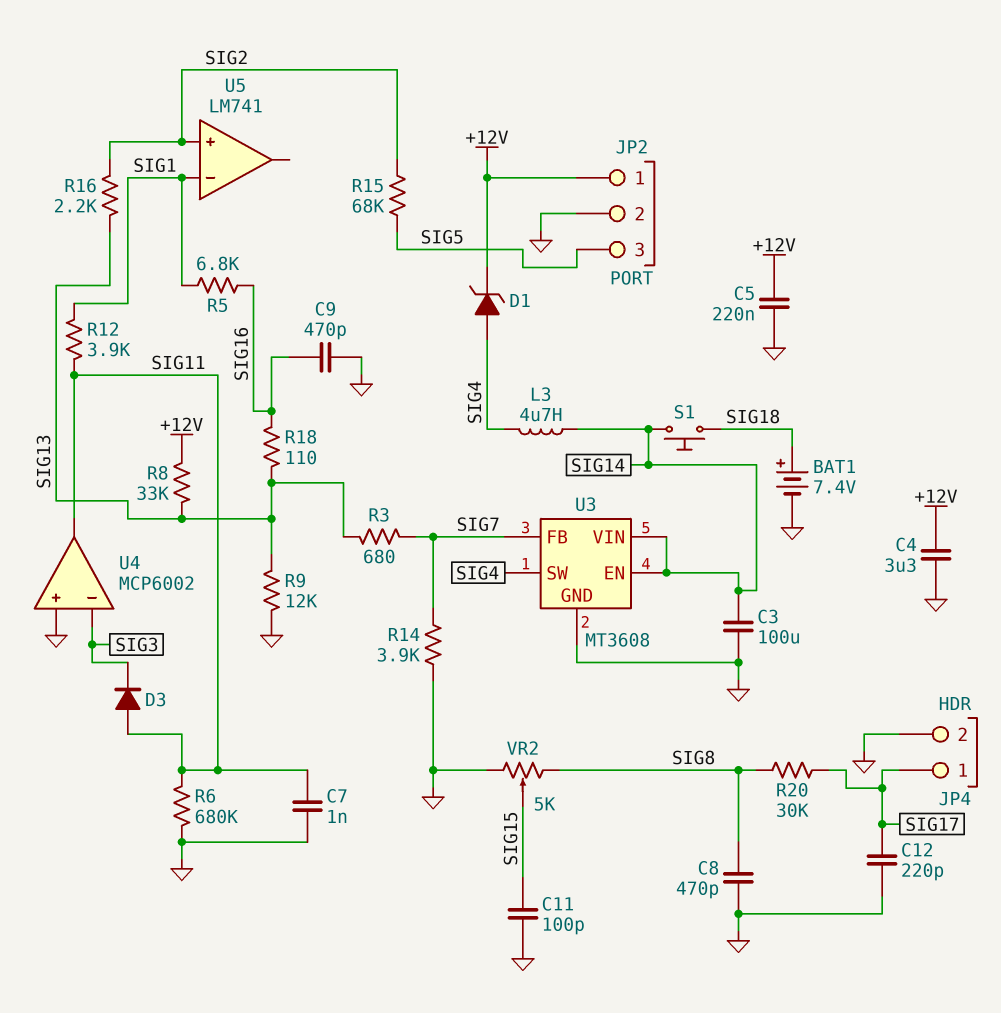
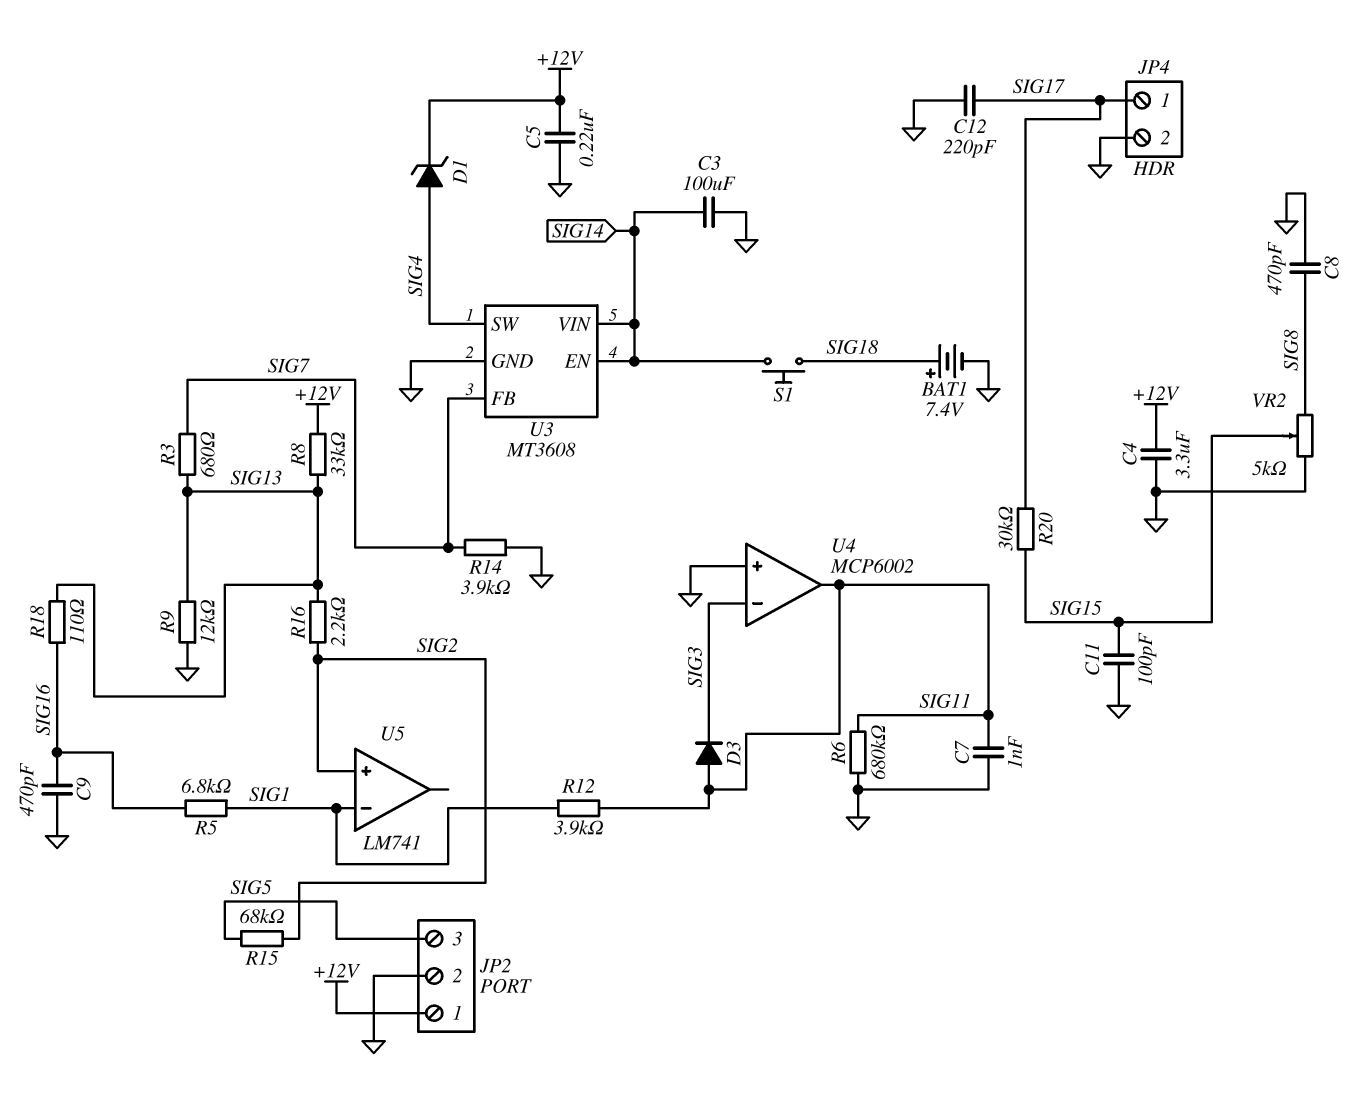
L3: 4.7uH (SIG4, SIG14) -> none
R20: 30k (SIG8, SIG17) -> 30k (SIG15, SIG17)

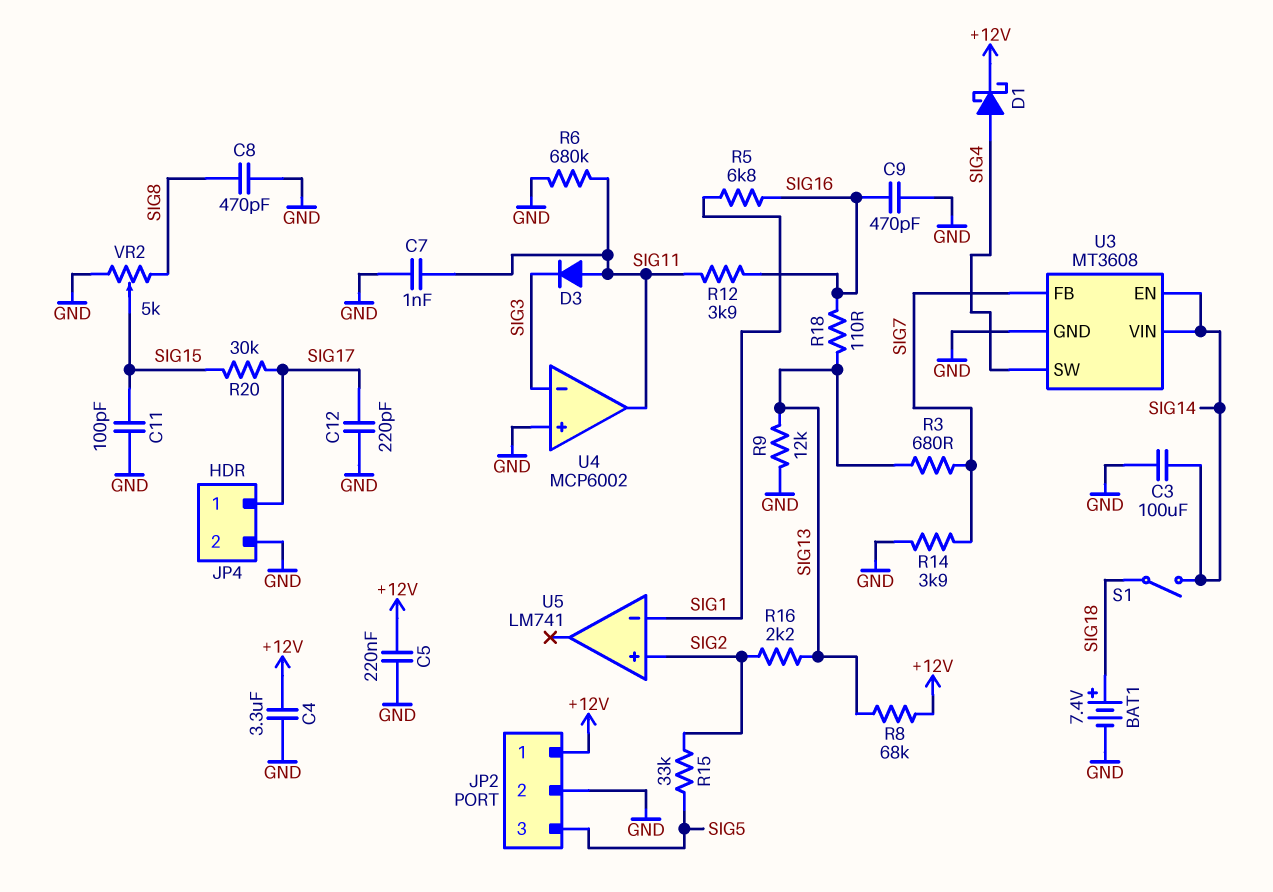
D1: zener (A SIG4, K +12V) -> schottky (A SIG4, K +12V)
R8: 33k (+12V, SIG13) -> 68k (+12V, SIG13)
R12: 3.9k (SIG1, SIG11) -> 3.9k (SIG11, SIG16)
R15: 68k (SIG2, SIG5) -> 33k (SIG2, SIG5)
S1: button (SIG14, SIG18) -> switch (SIG14, SIG18)

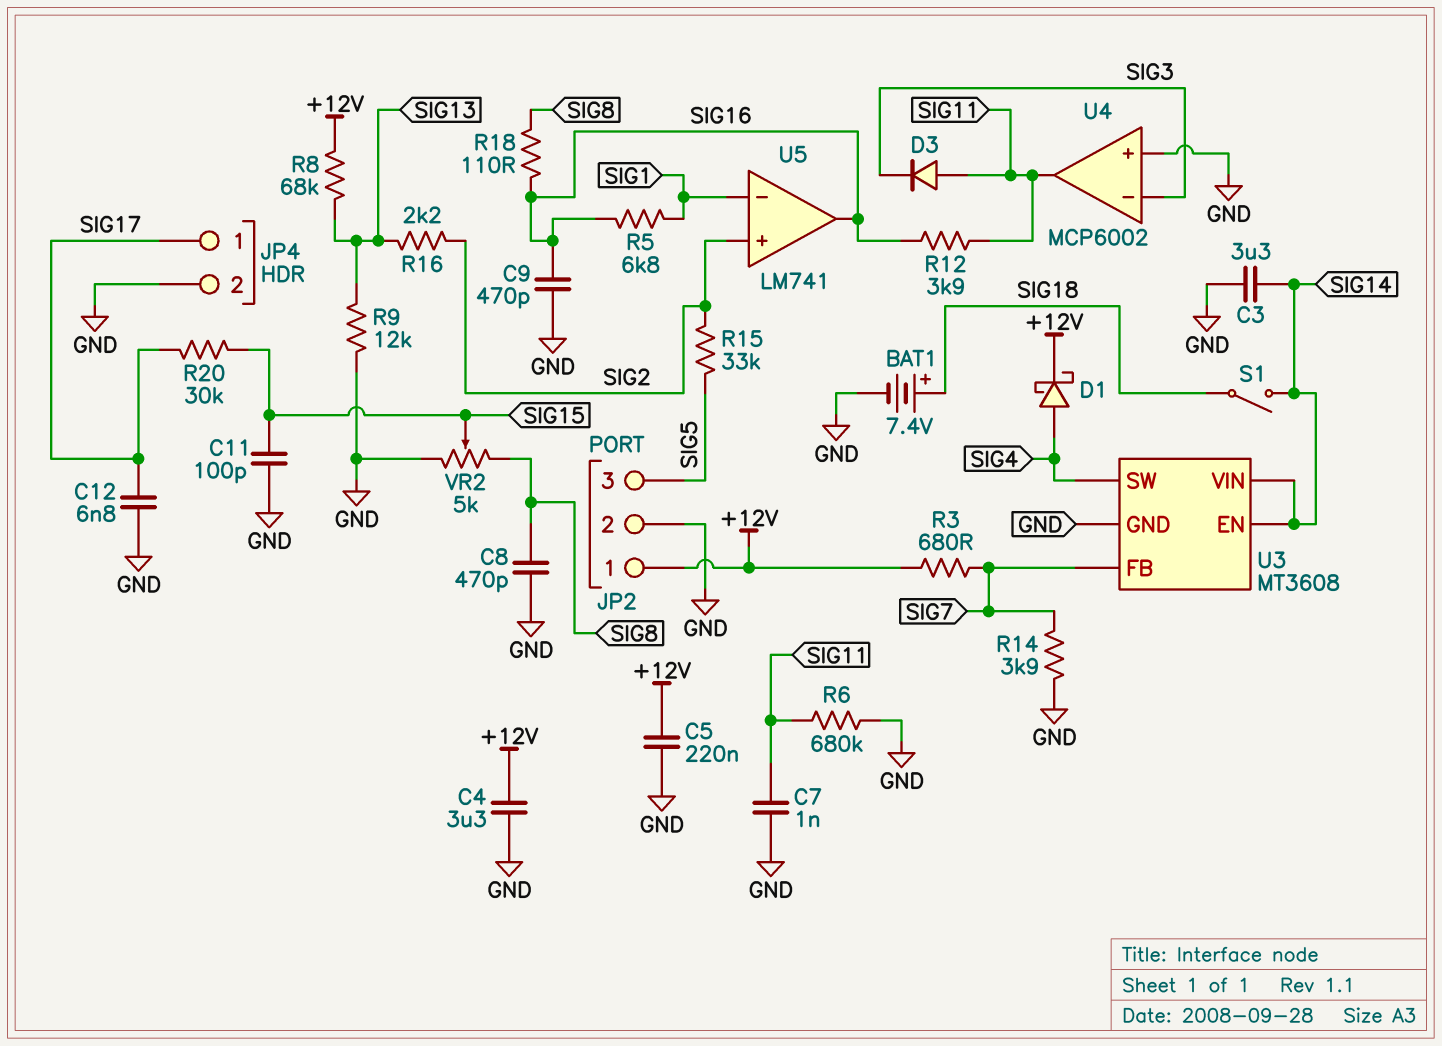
C3: 100uF (GND, SIG14) -> 3.3uF (GND, SIG14)
C12: 220pF (GND, SIG17) -> 6.8nF (GND, SIG17)
R3: 680 (SIG7, SIG13) -> 680 (+12V, SIG7)
R18: 110 (SIG13, SIG16) -> 110 (SIG8, SIG16)
U5 pin out: none -> SIG16

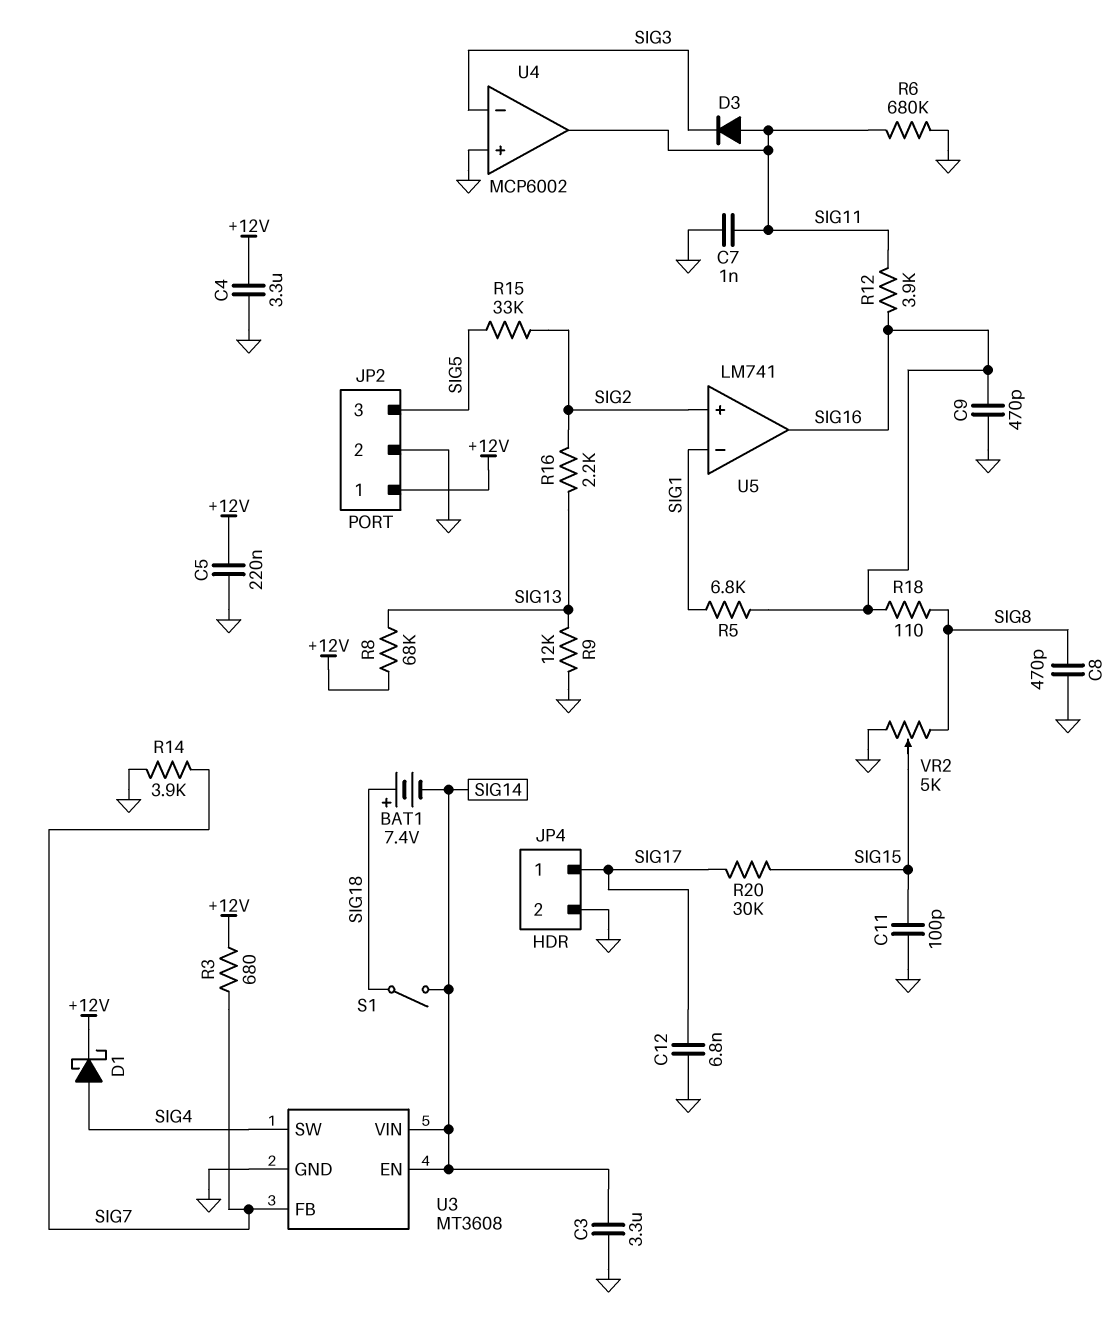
BAT1: 7.4V (plus SIG18, minus GND) -> 7.4V (plus SIG18, minus SIG14)

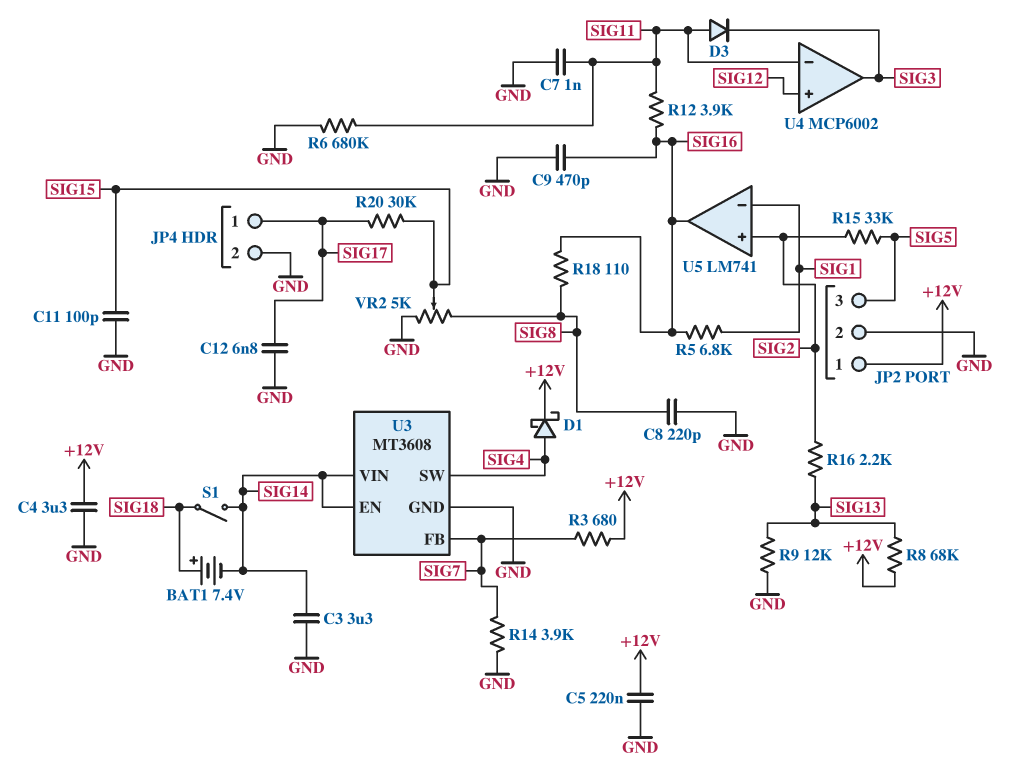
C8: 470pF (GND, SIG8) -> 220pF (GND, SIG8)
U4 pin in+: GND -> SIG12
U4 pin in-: SIG3 -> SIG11
U4 pin out: SIG11 -> SIG3

